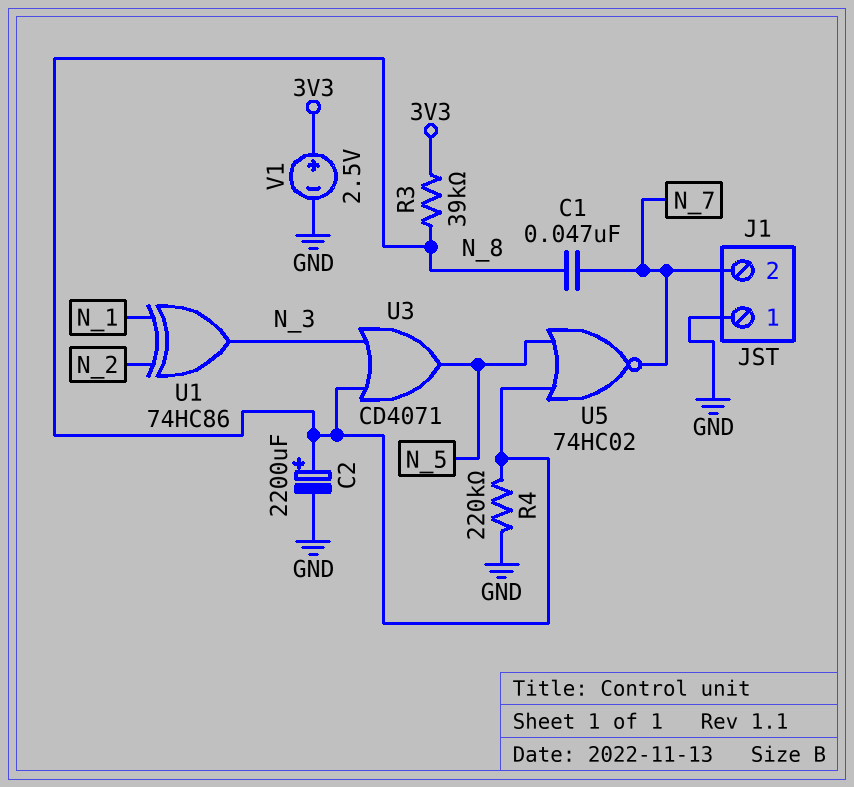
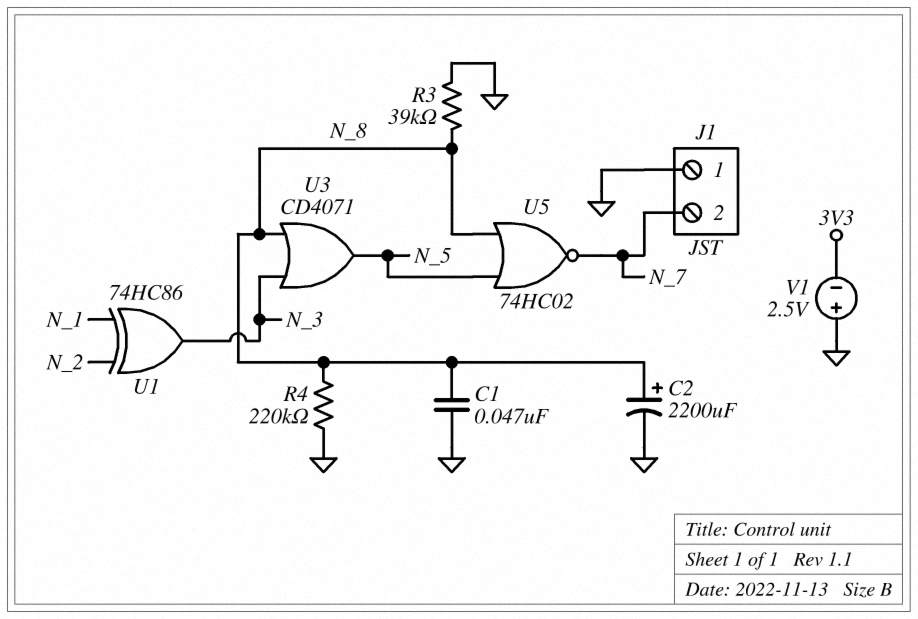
C1: 47nF (N_7, N_8) -> 47nF (GND, N_8)
R3: 39k (3V3, N_8) -> 39k (GND, N_8)
V1: 2.5V (plus 3V3, minus GND) -> 2.5V (plus GND, minus 3V3)

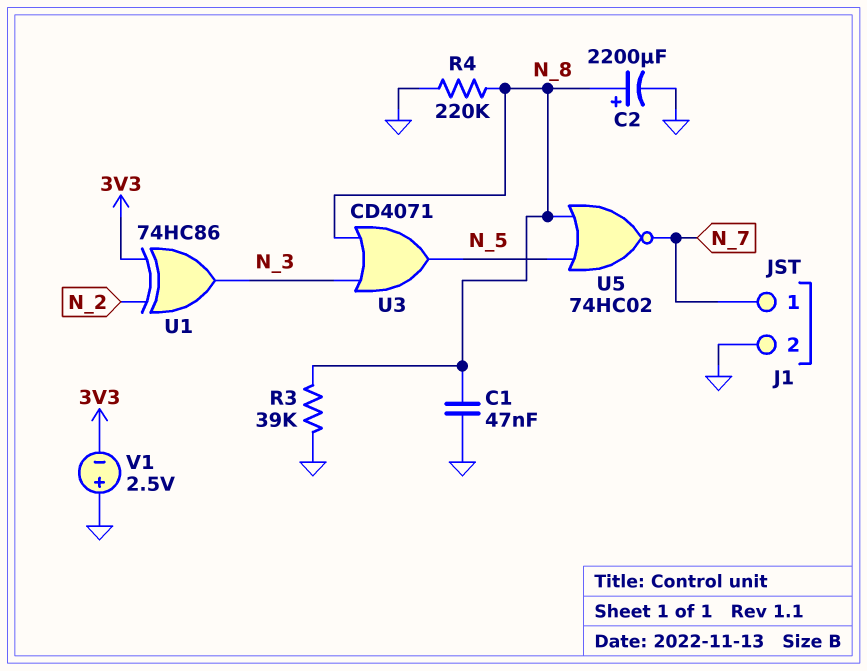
J1 pin 1: GND -> N_7
J1 pin 2: N_7 -> GND
U1: XOR 74HC86 (in N_1, in N_2, out N_3) -> XOR 74HC86 (in 3V3, in N_2, out N_3)

